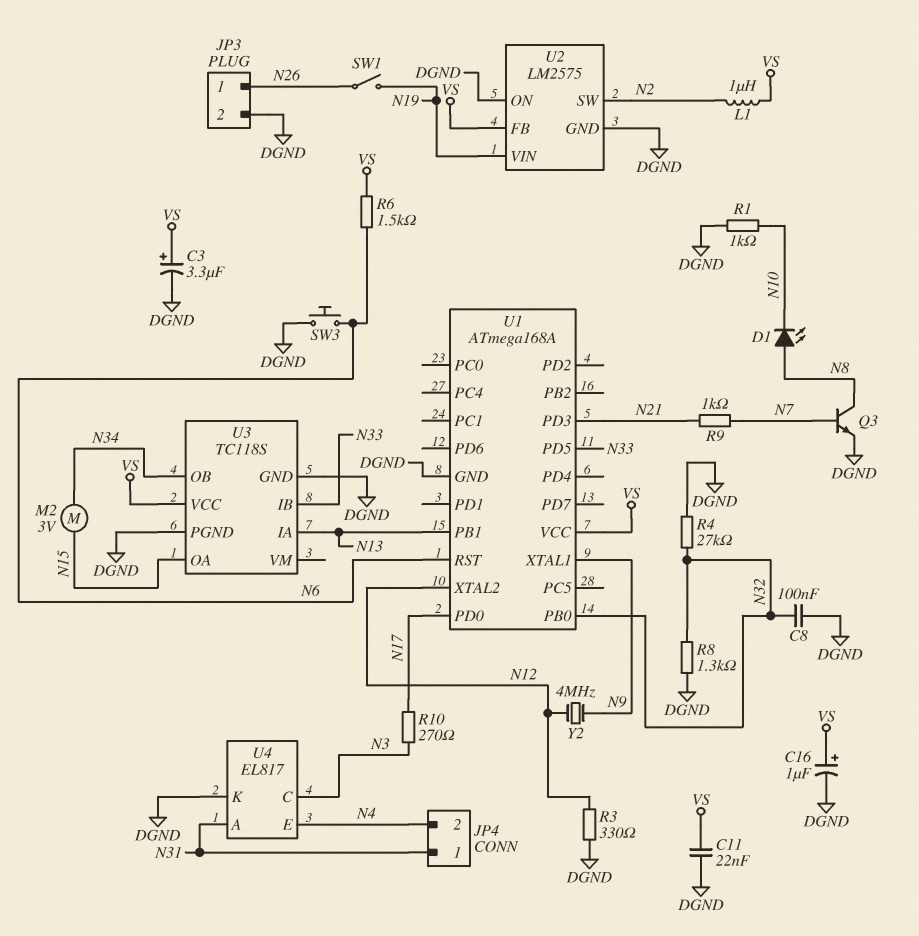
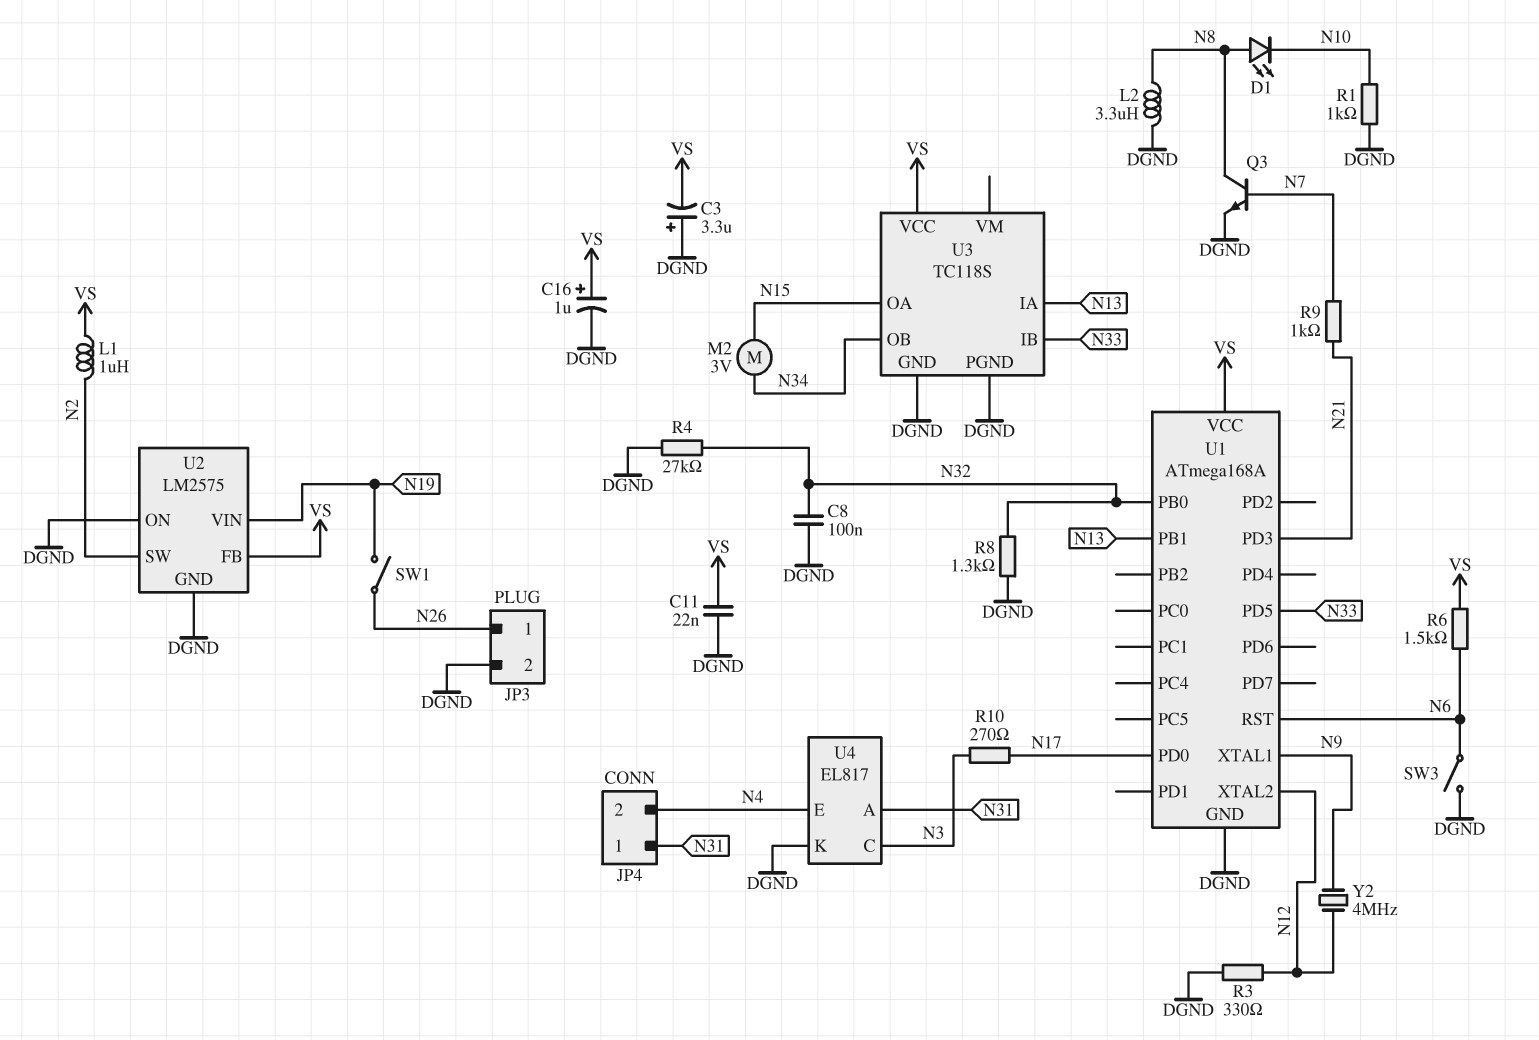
C3: 3.3uF (plus VS, minus DGND) -> 3.3uF (plus DGND, minus VS)
L2: none -> 3.3uH (DGND, N8)
SW3: button (DGND, N6) -> switch (DGND, N6)

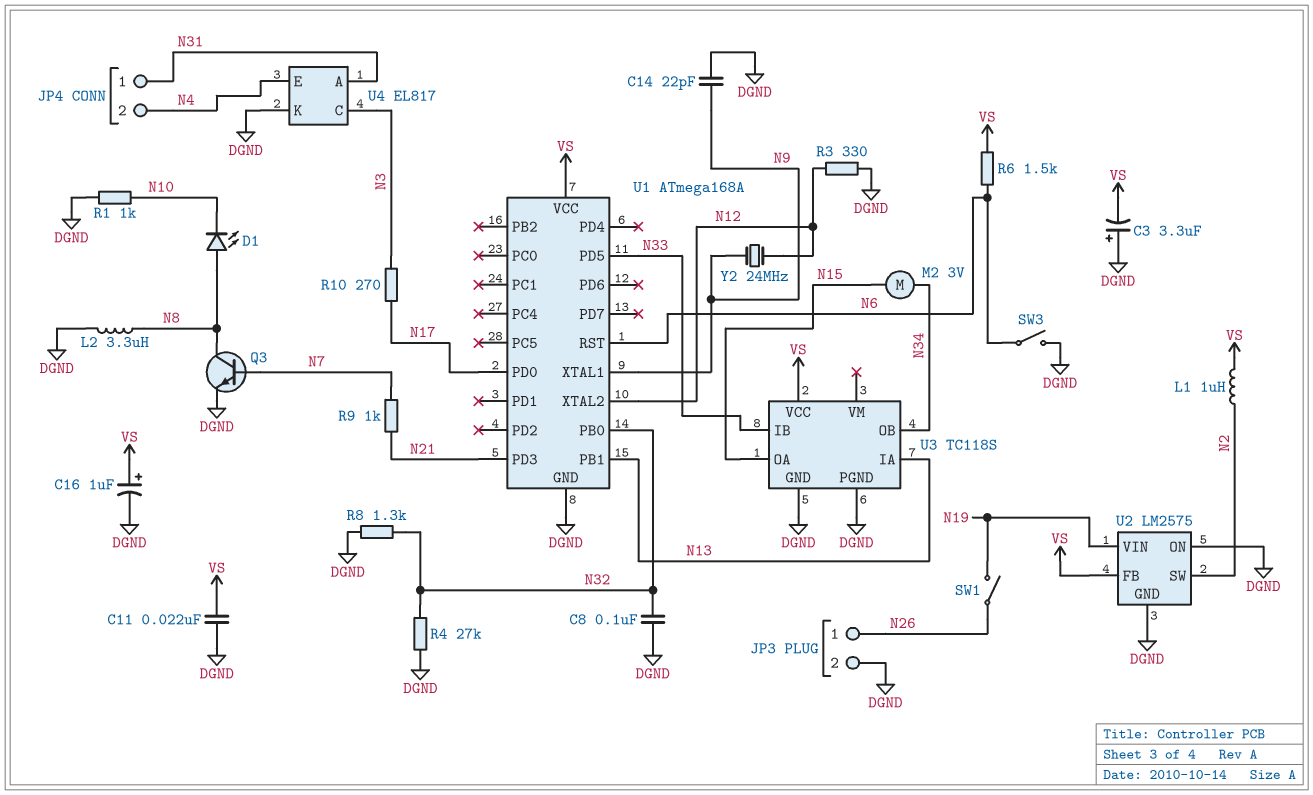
C14: none -> 22pF (DGND, N9)
Y2: 4MHz (N9, N12) -> 24MHz (N9, N12)

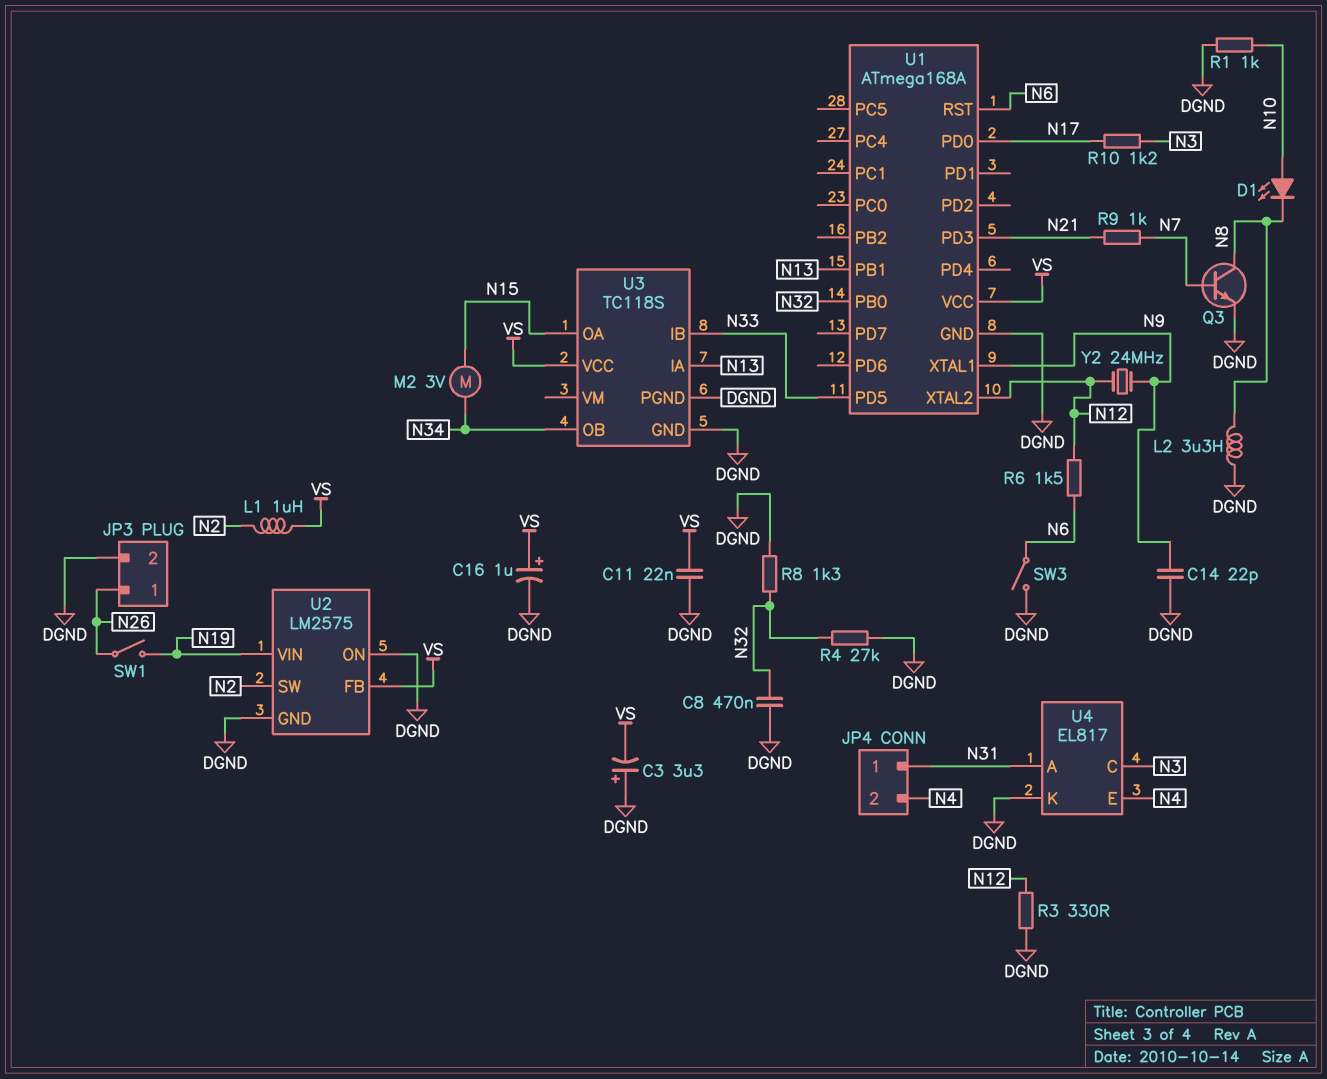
C8: 100nF (DGND, N32) -> 470nF (DGND, N32)
D1: LED (A N8, K N10) -> LED (A N10, K N8)
R6: 1.5k (N6, VS) -> 1.5k (N6, N12)
R10: 270 (N3, N17) -> 1.2k (N3, N17)

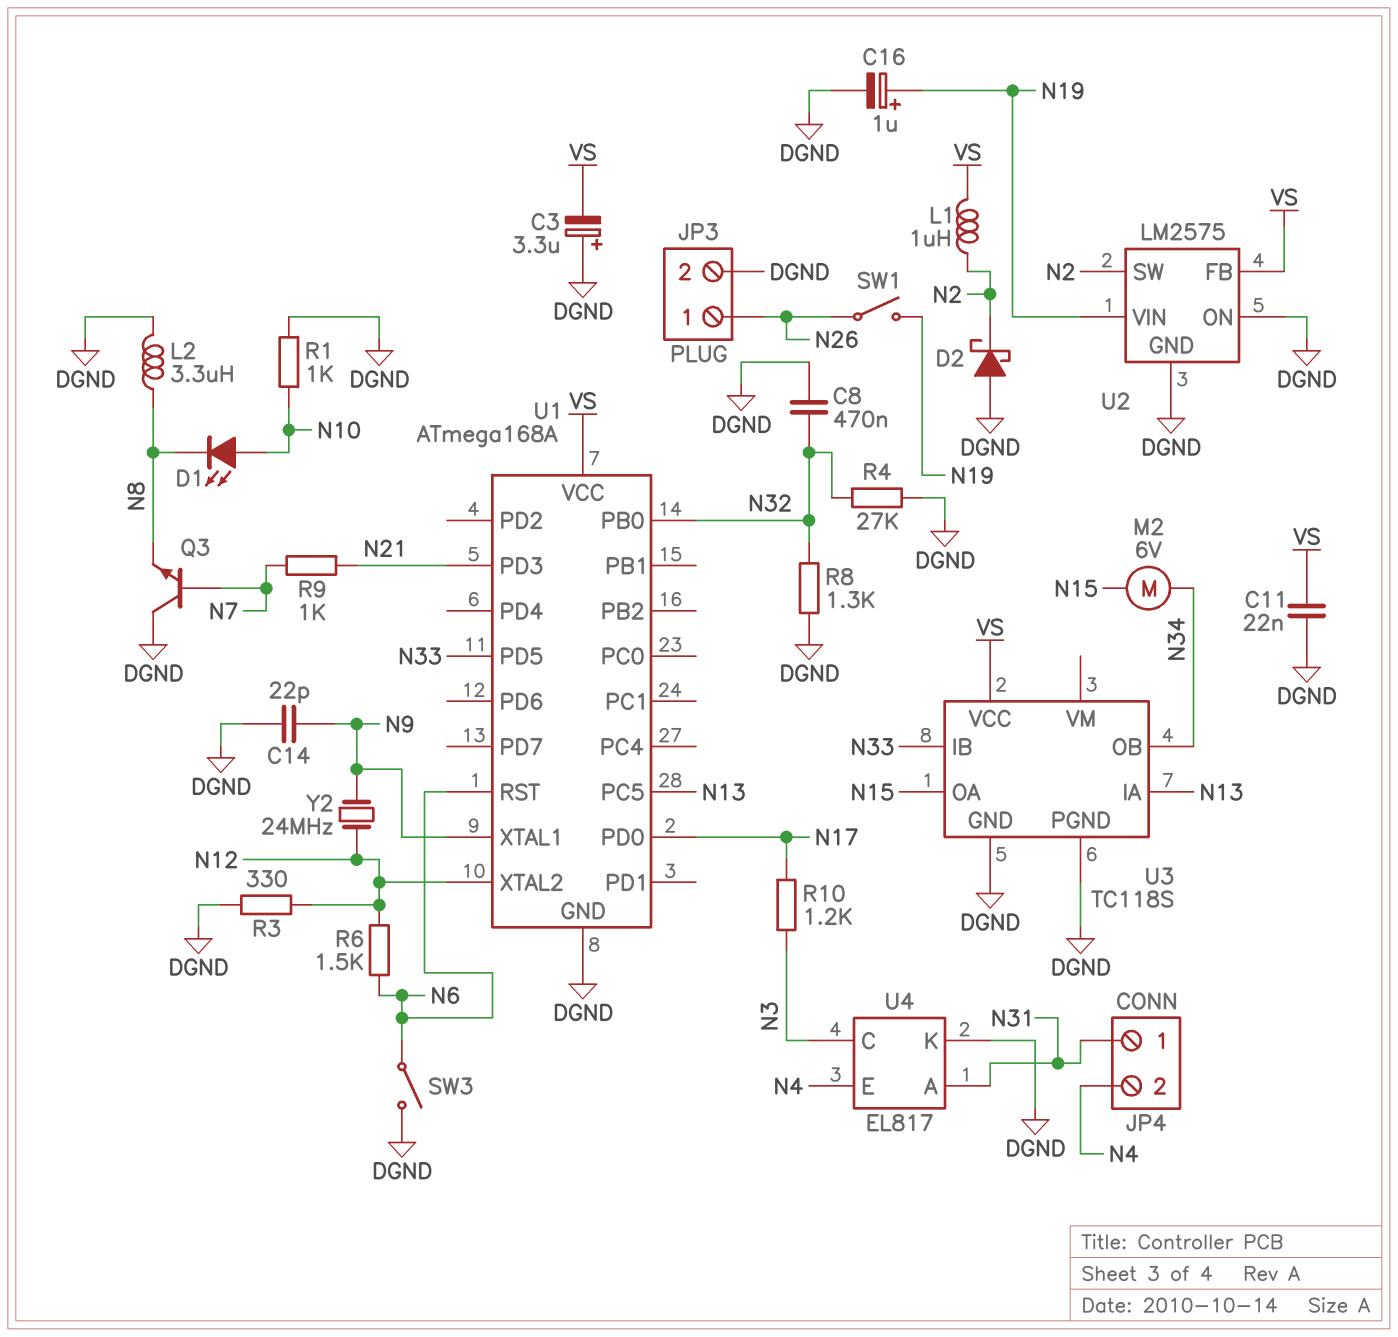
C16: 1uF (plus VS, minus DGND) -> 1uF (plus N19, minus DGND)
D2: none -> schottky (A DGND, K N2)
M2: motor 3V (N15, N34) -> motor 6V (N15, N34)
Q3: NPN (B N7, C N8, E DGND) -> NPN (B N7, C DGND, E N8)
U1 pin PB1: N13 -> none
U1 pin PC5: none -> N13

